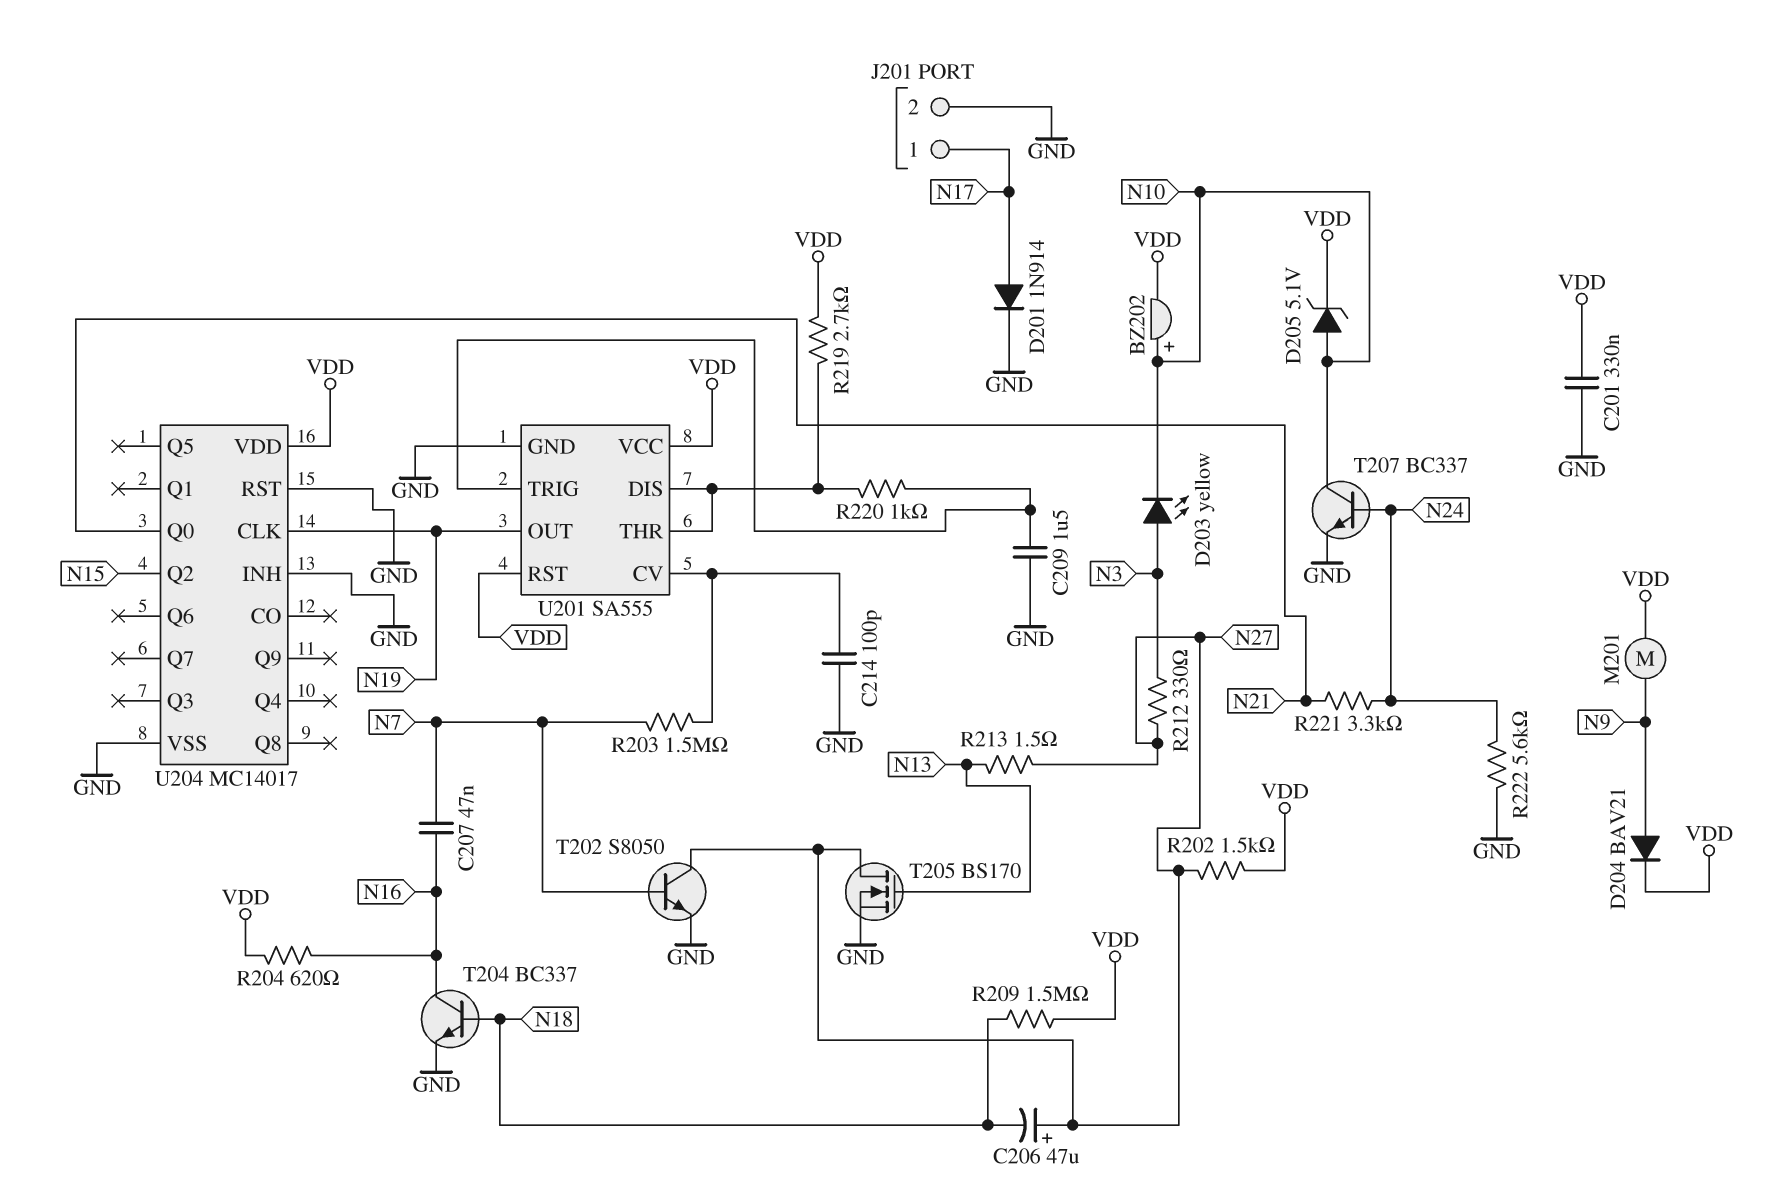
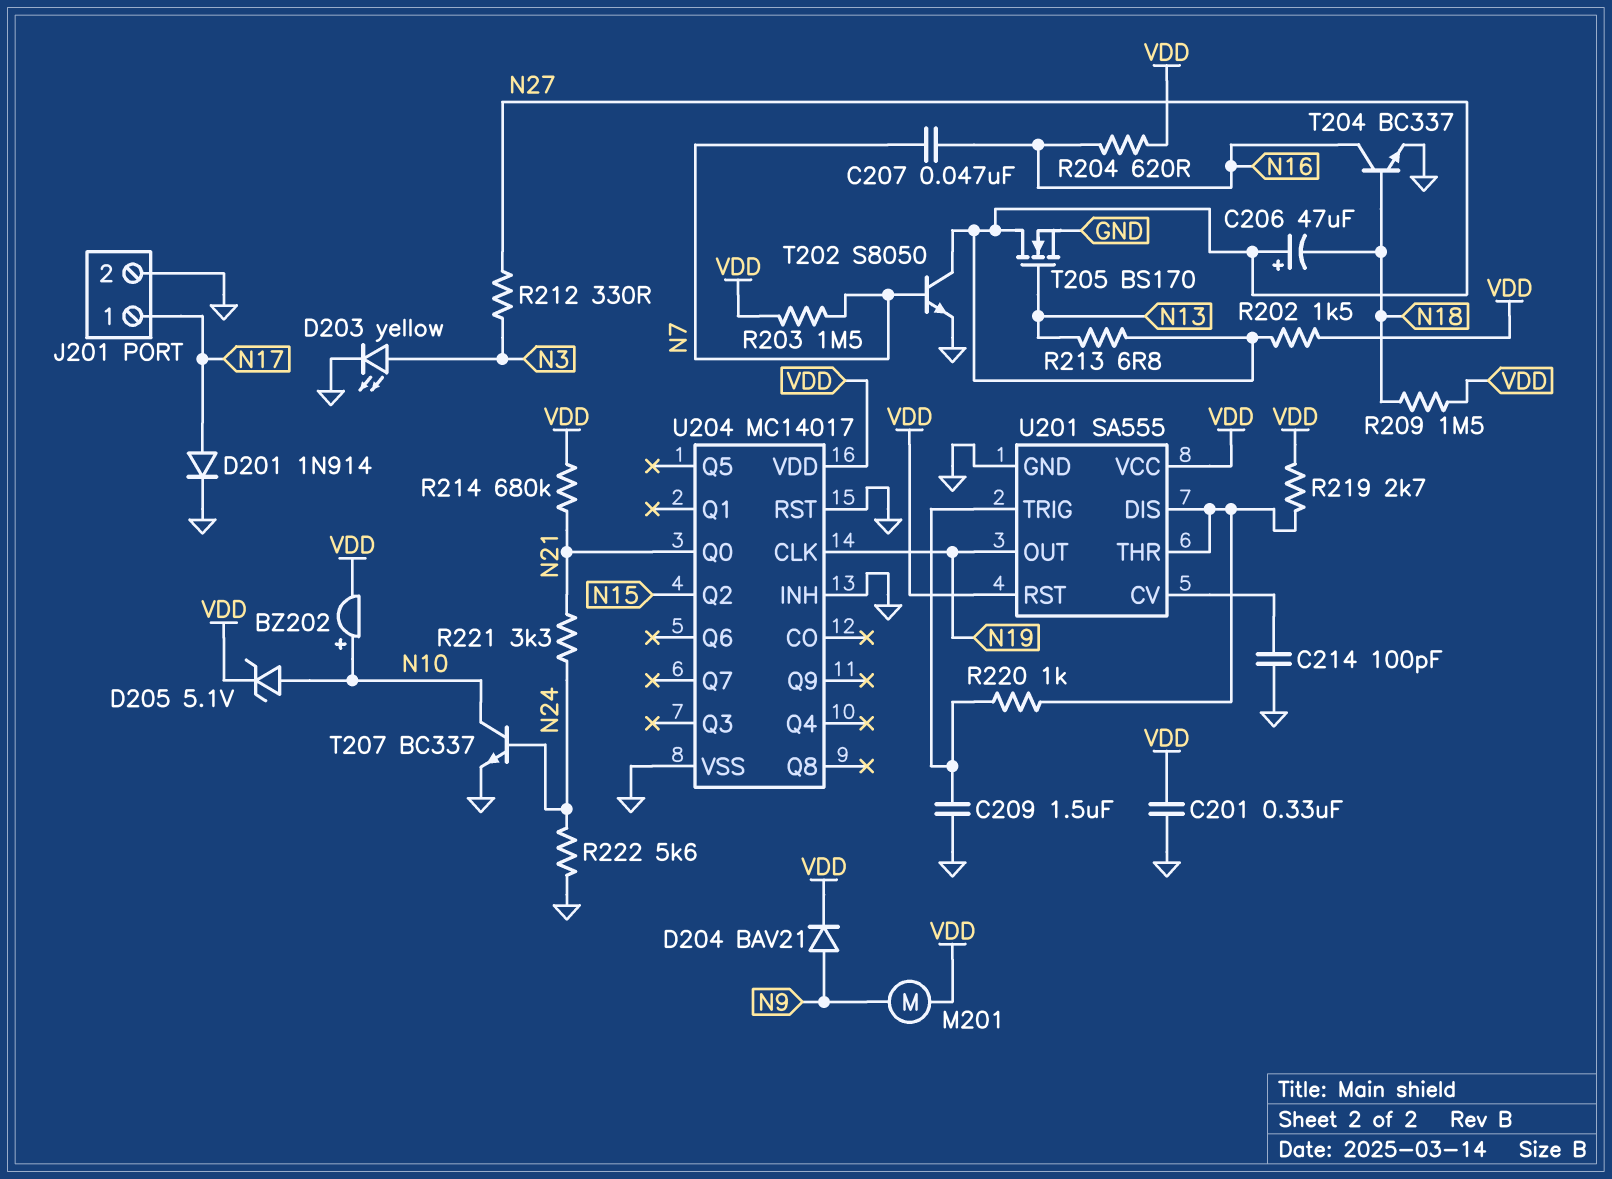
D203: LED yellow (A N3, K N10) -> LED yellow (A N3, K GND)
R203: 1.5M (N7, U201/CV) -> 1.5M (N7, VDD)
R213: 1.5 (N13, N27) -> 6.8 (N13, N27)
R214: none -> 680k (N21, VDD)

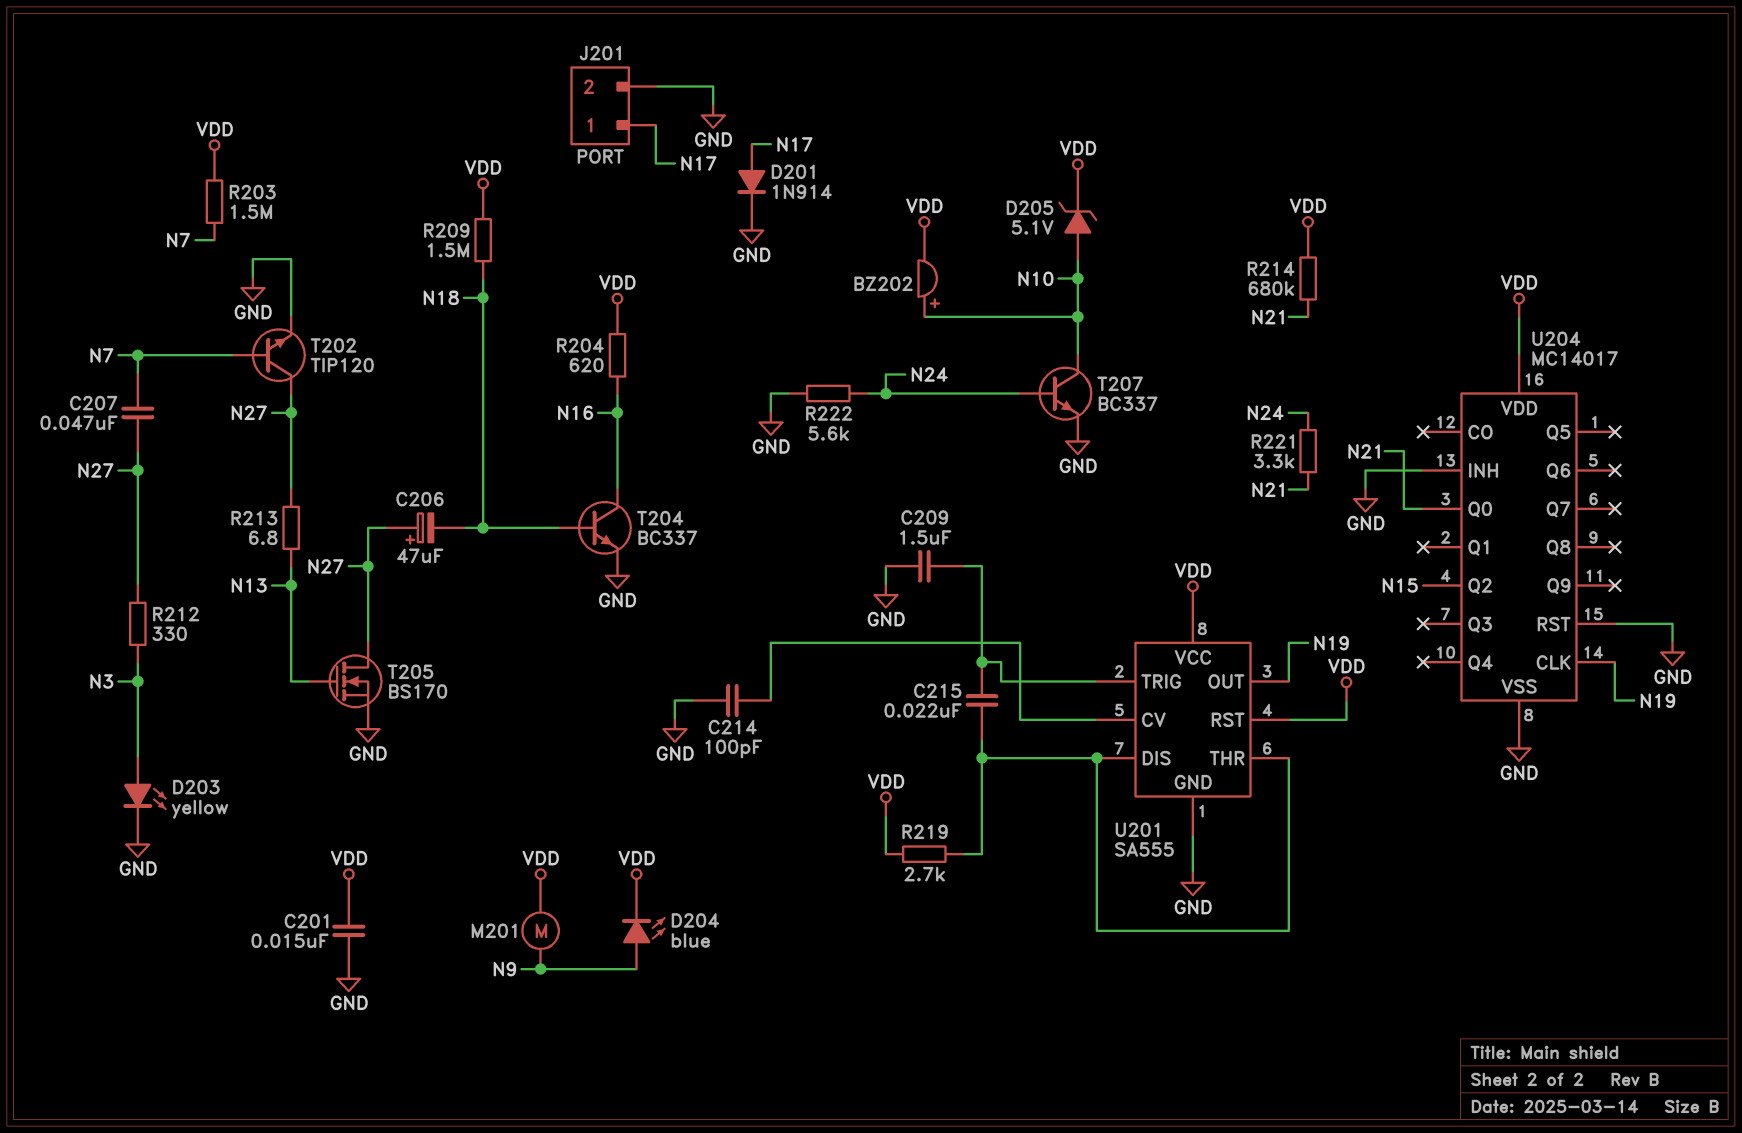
C201: 330nF (GND, VDD) -> 15nF (GND, VDD)
C207: 47nF (N7, N16) -> 47nF (N7, N27)
C215: none -> 22nF (U201/DIS, U201/TRIG)
D204: diode BAV21 (A N9, K VDD) -> LED blue (A N9, K VDD)
R202: 1.5k (N27, VDD) -> none
R220: 1k (U201/DIS, U201/TRIG) -> none
T202: NPN S8050 (B N7, C N27, E GND) -> NPN TIP120 (B N7, C N27, E GND)

